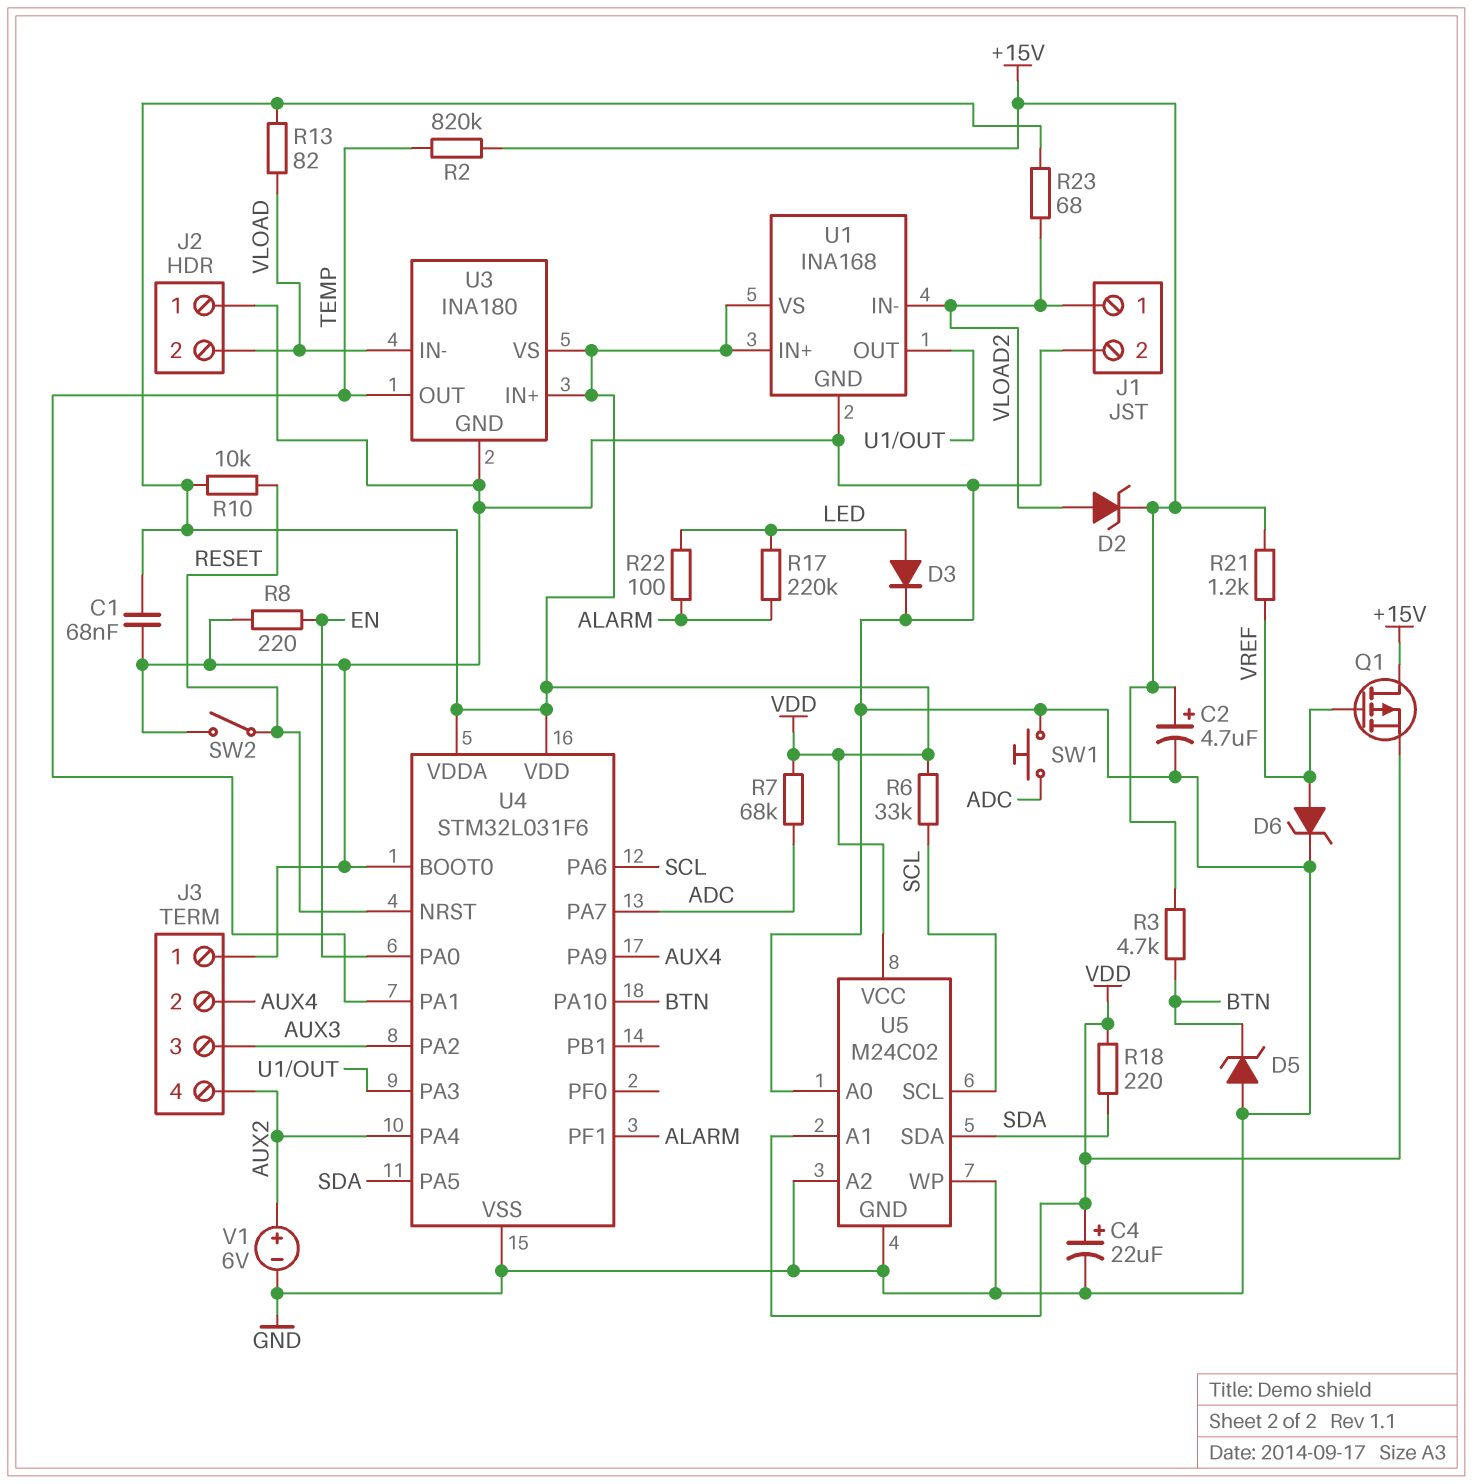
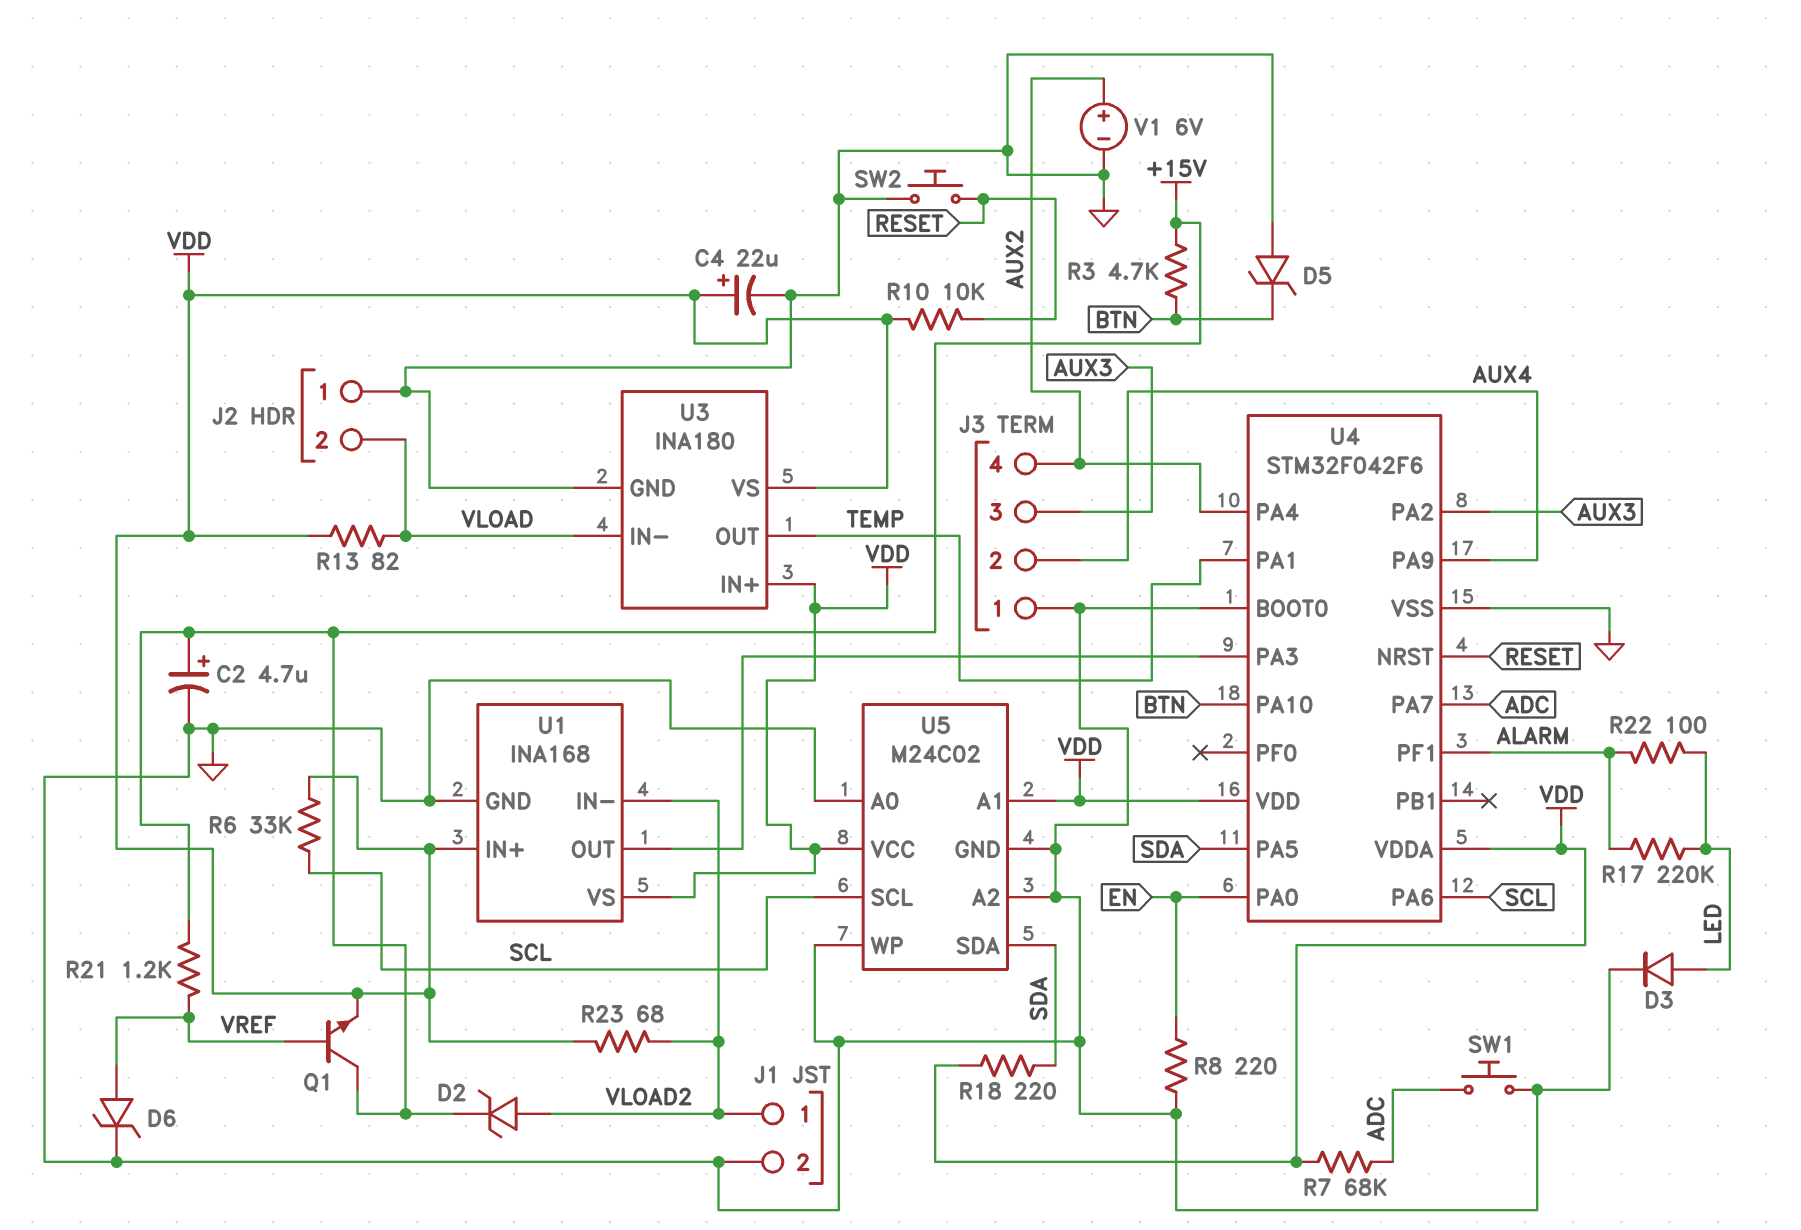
C1: 68nF (GND, VDD) -> none
Q1: PMOS (G VREF, D +15V, S VDD) -> NPN (B VREF, C +15V, E VDD)
R2: 820k (+15V, TEMP) -> none
SW2: switch (GND, RESET) -> button (GND, RESET)
U4: STM32L031F6 -> STM32F042F6

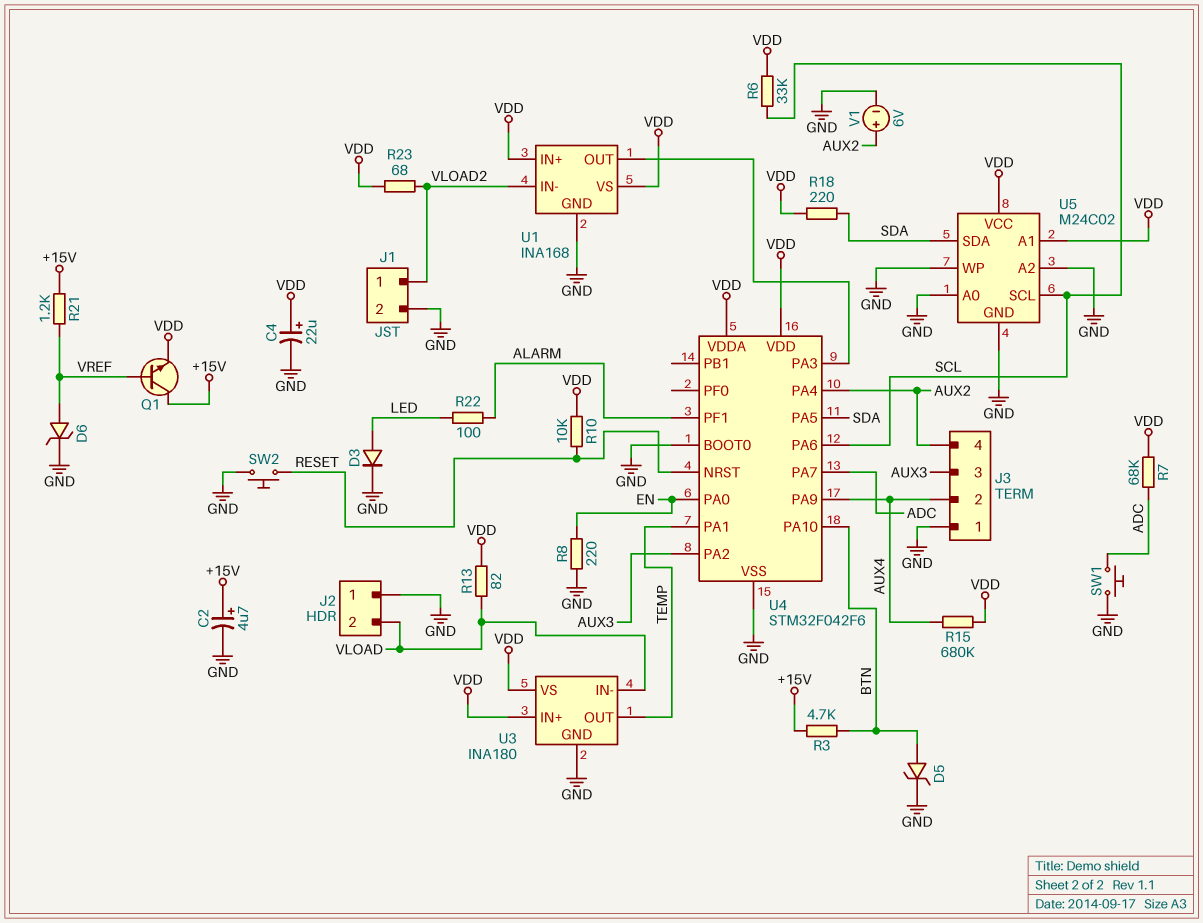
D2: zener (A VLOAD2, K +15V) -> none
D5: zener (A GND, K BTN) -> zener (A BTN, K GND)
R15: none -> 680k (AUX4, VDD)
R17: 220k (ALARM, LED) -> none

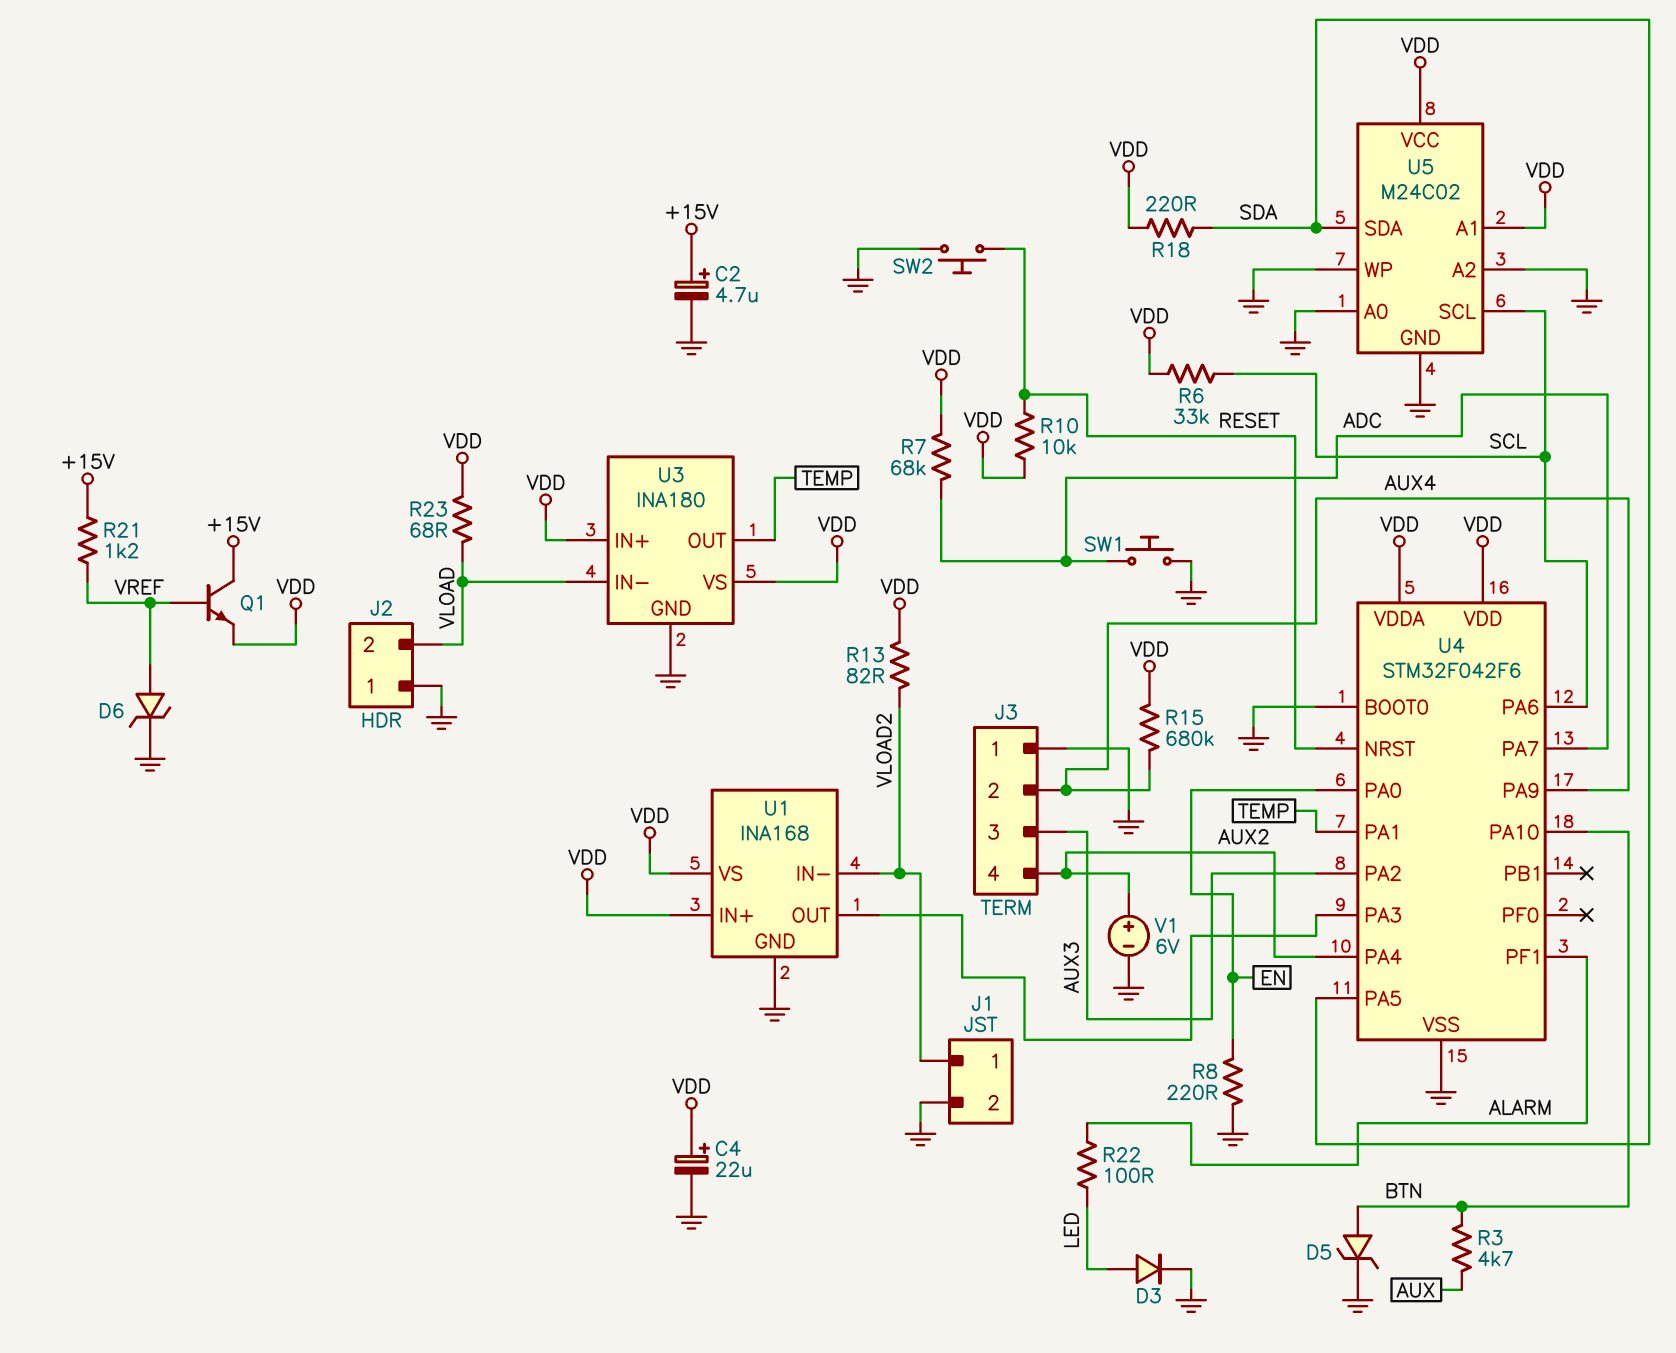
R3: 4.7k (+15V, BTN) -> 4.7k (AUX, BTN)
R13: 82 (VDD, VLOAD) -> 82 (VDD, VLOAD2)
R23: 68 (VDD, VLOAD2) -> 68 (VDD, VLOAD)

